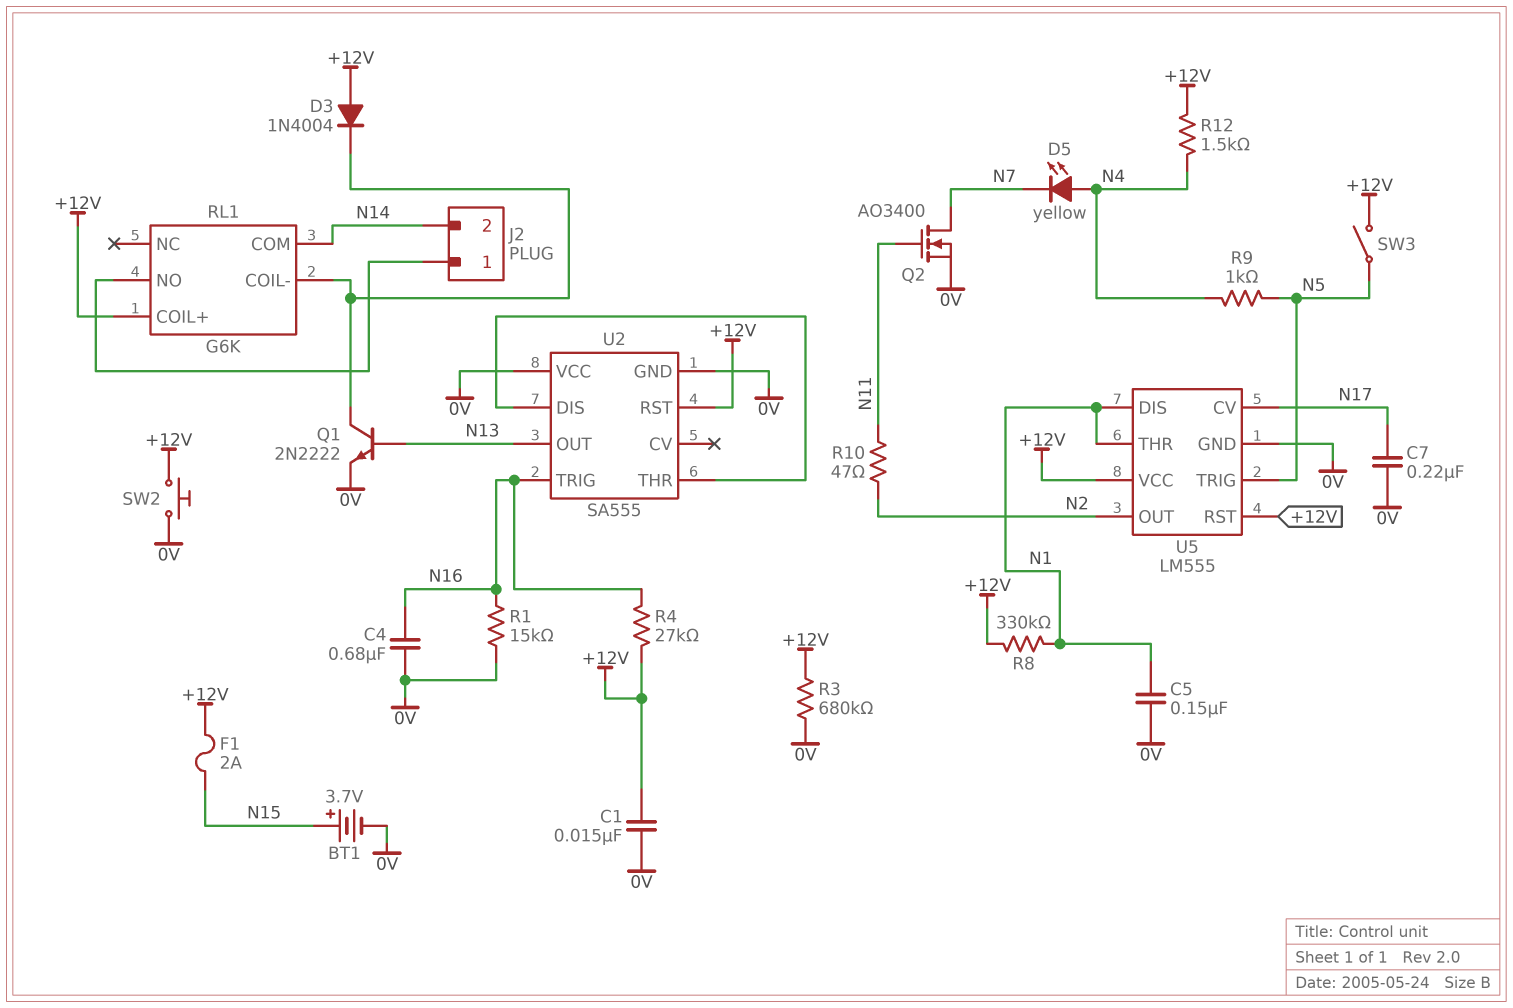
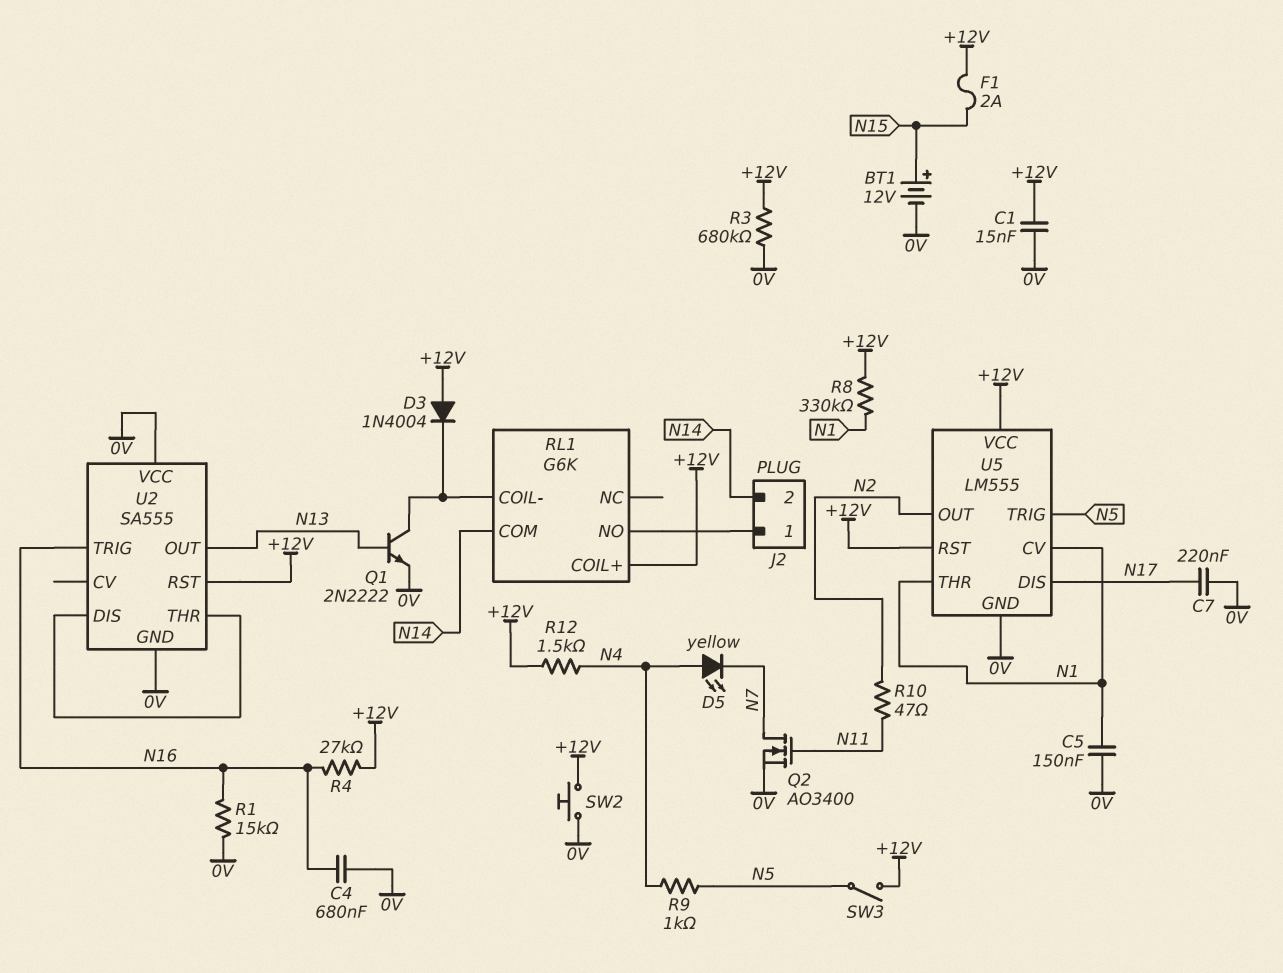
BT1: 3.7V (plus N15, minus 0V) -> 12V (plus N15, minus 0V)
U5 pin CV: N17 -> N1
U5 pin DIS: N1 -> N17

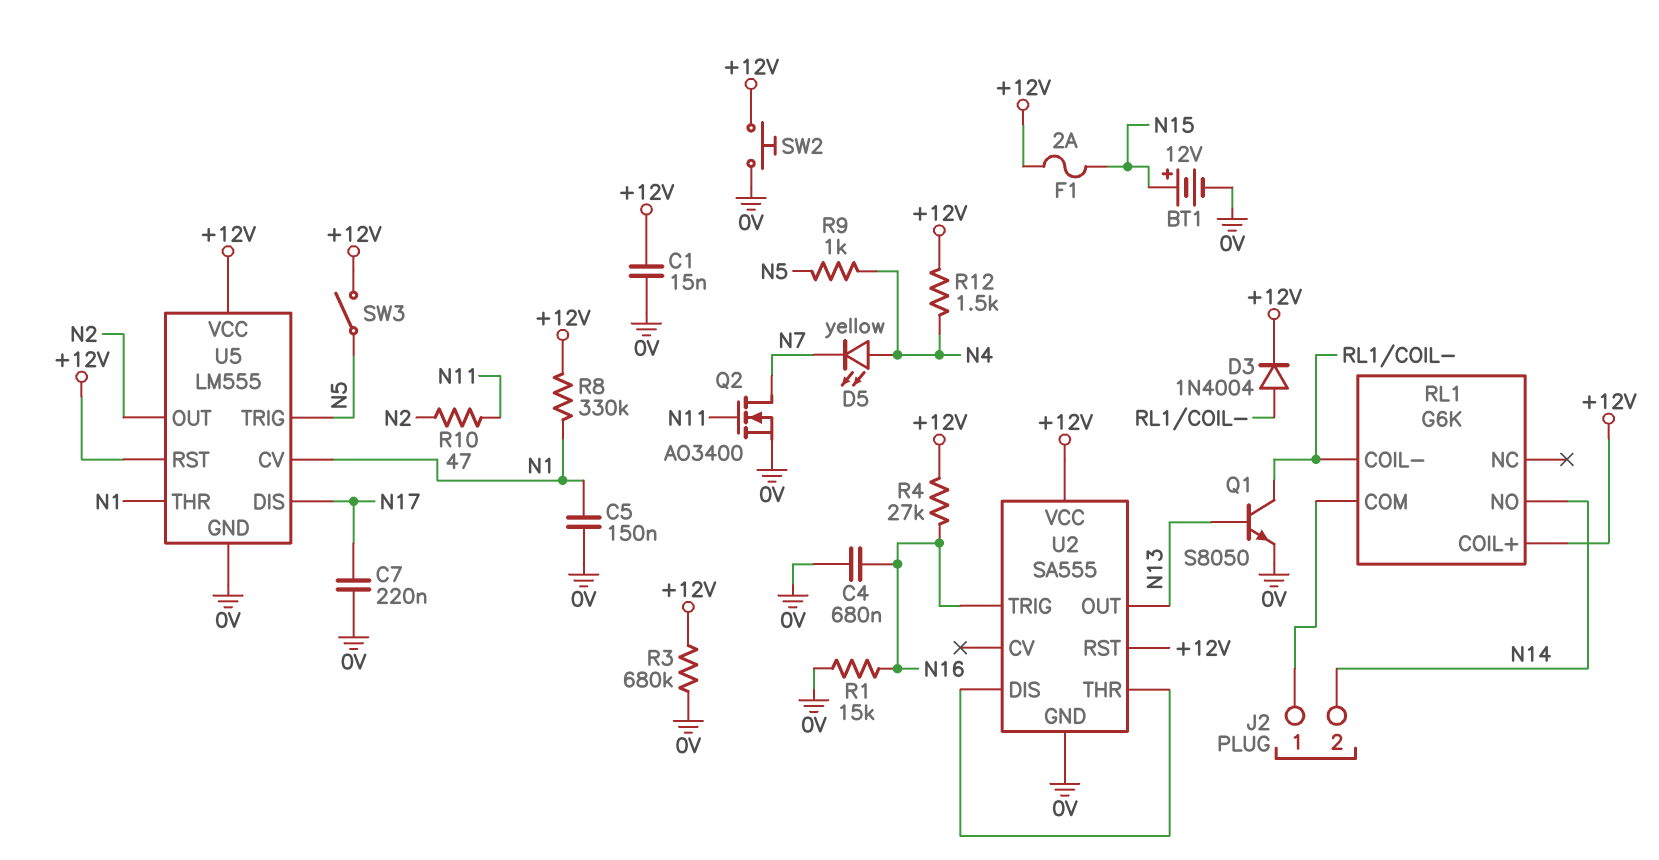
D3: diode 1N4004 (A +12V, K RL1/COIL-) -> diode 1N4004 (A RL1/COIL-, K +12V)
Q1: NPN 2N2222 (B N13, C RL1/COIL-, E 0V) -> NPN S8050 (B N13, C RL1/COIL-, E 0V)
RL1 pin COM: N14 -> J2/1
RL1 pin NO: J2/1 -> N14
U2 pin VCC: 0V -> +12V

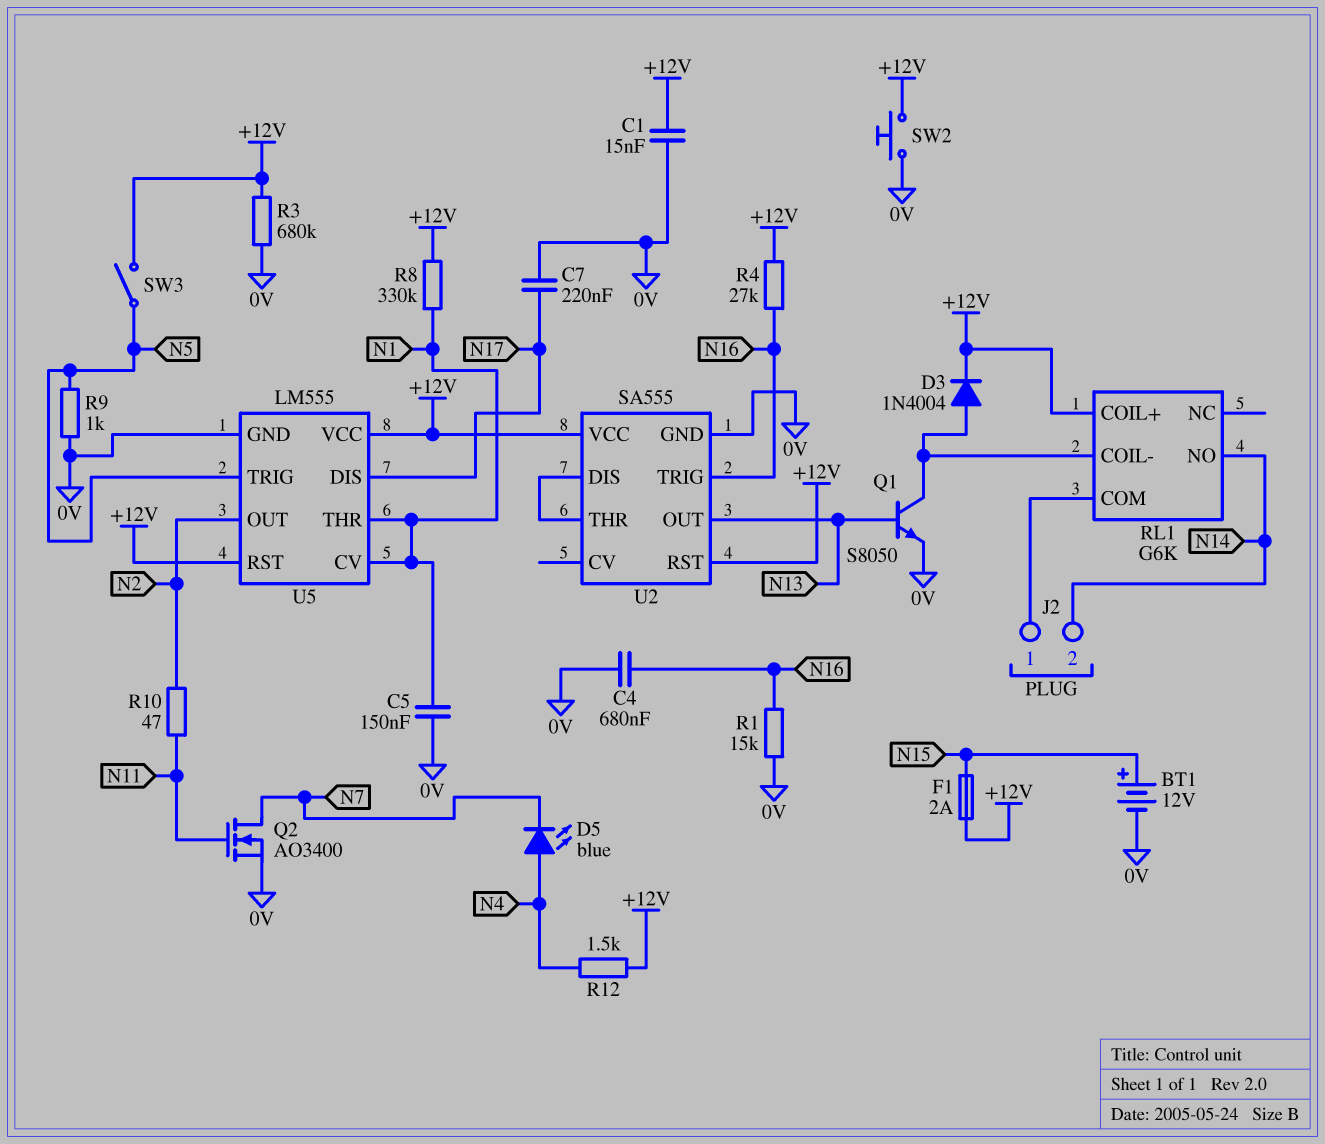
D5: LED yellow (A N4, K N7) -> LED blue (A N4, K N7)
R9: 1k (N4, N5) -> 1k (0V, N5)

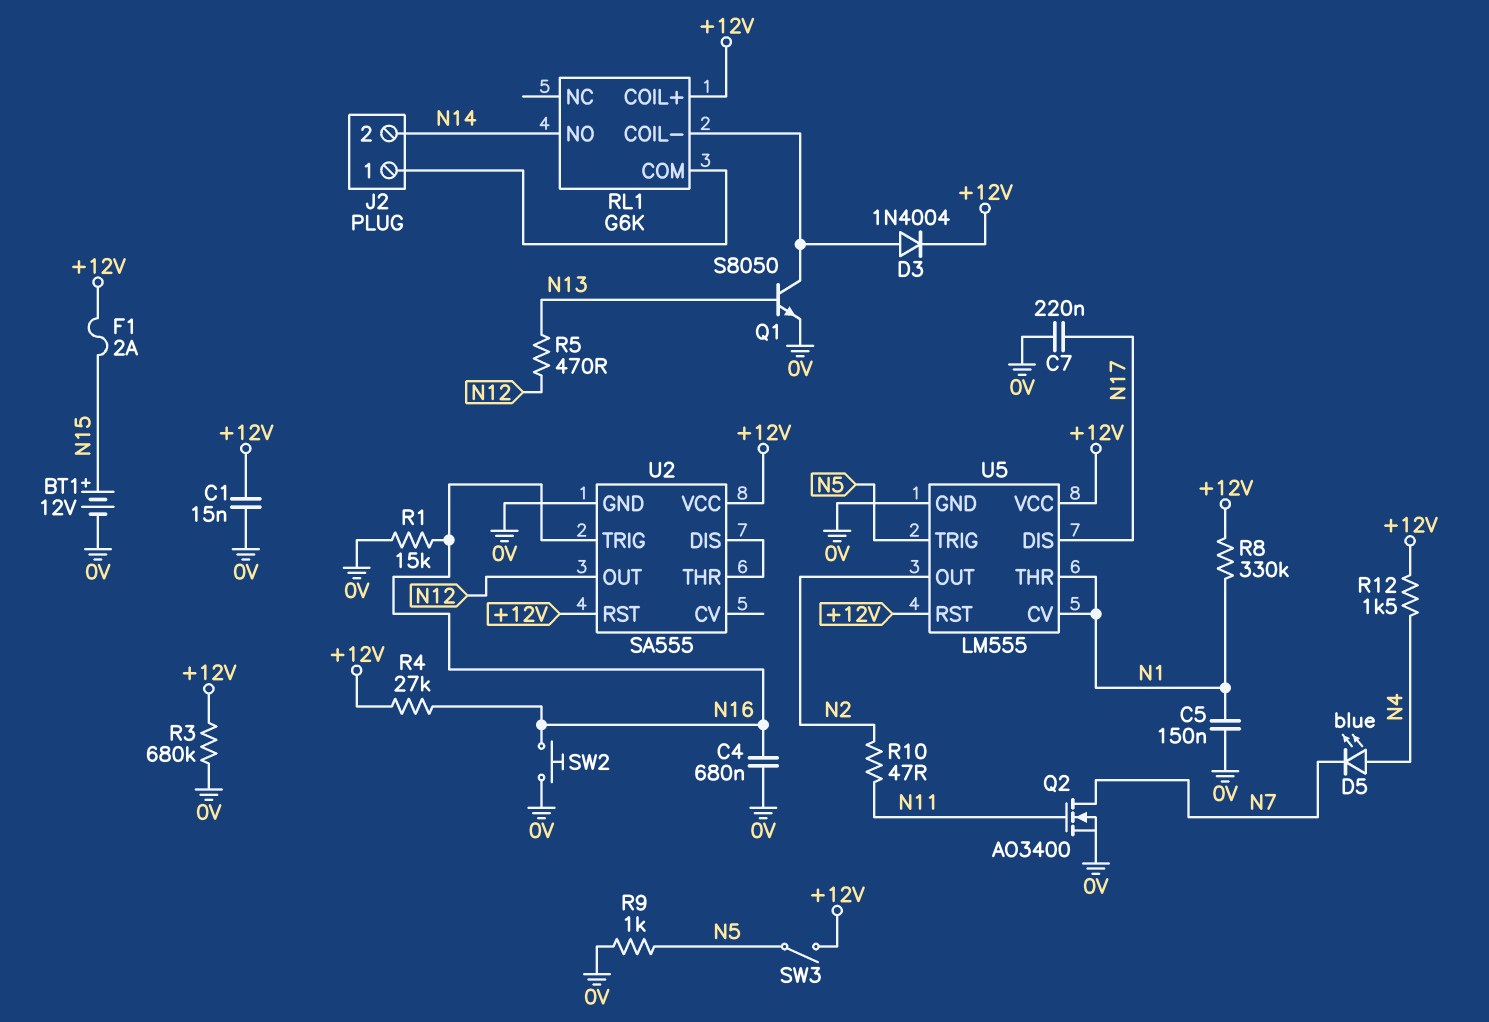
R5: none -> 470 (N12, N13)
SW2: button (+12V, 0V) -> button (0V, N16)
U2 pin OUT: N13 -> N12

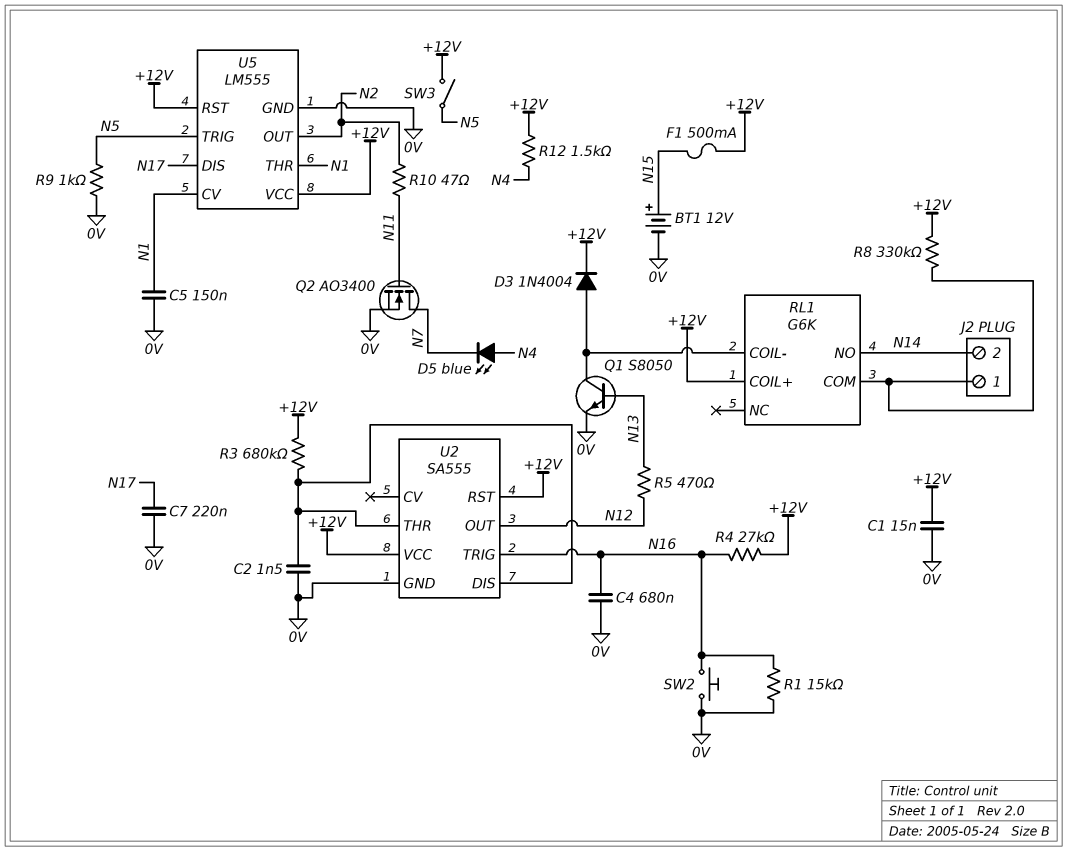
C2: none -> 1.5nF (0V, U2/DIS)
F1: 2A (+12V, N15) -> 500mA (+12V, N15)
R3: 680k (+12V, 0V) -> 680k (+12V, U2/DIS)
R8: 330k (+12V, N1) -> 330k (+12V, J2/1)

